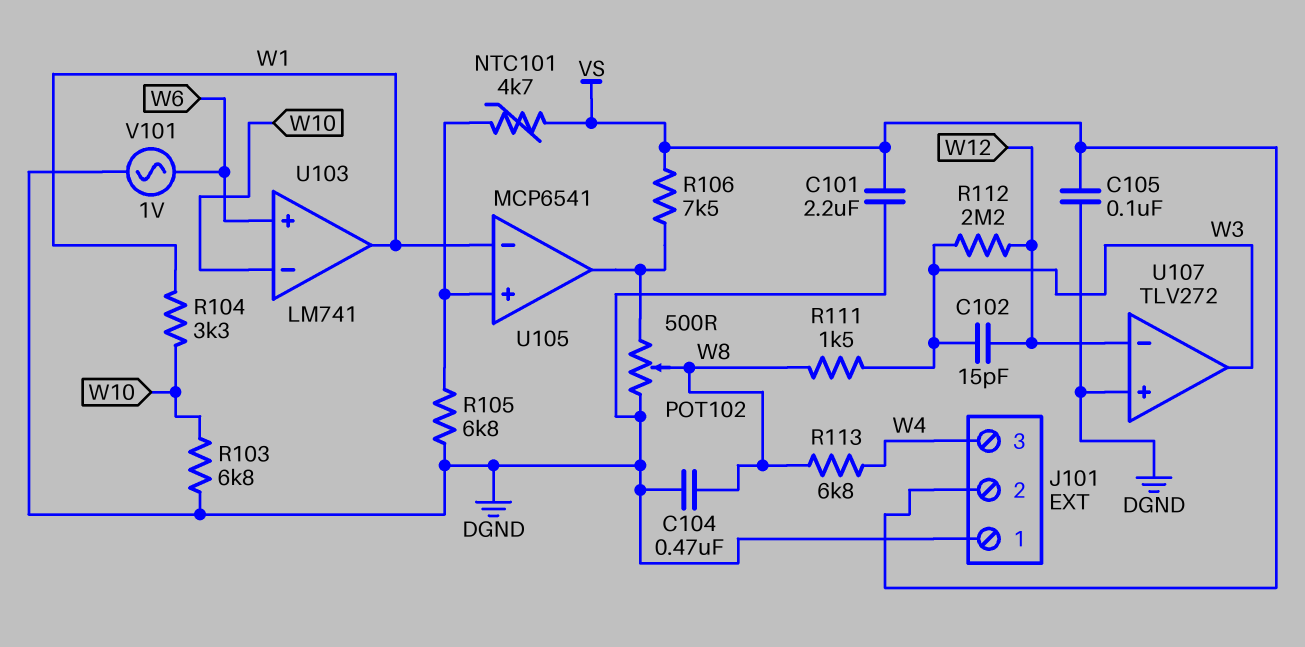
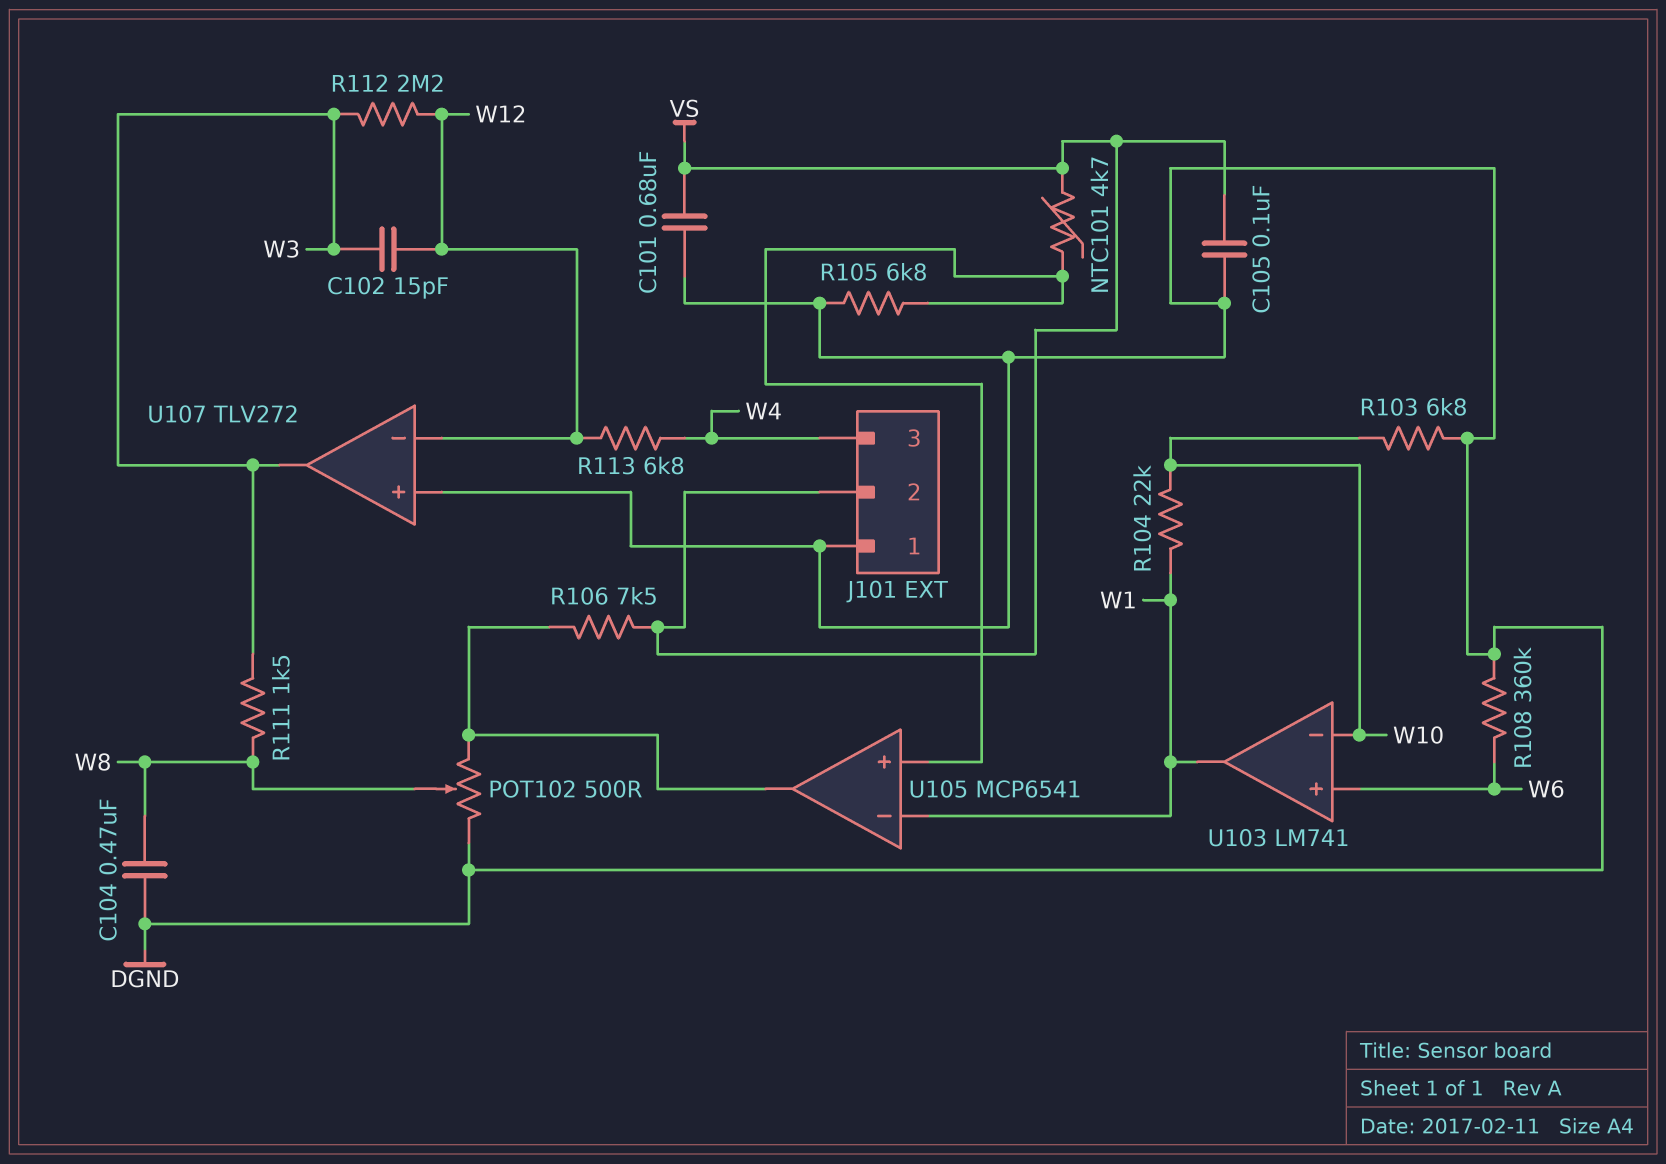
C101: 2.2uF (DGND, VS) -> 680nF (DGND, VS)
R104: 3.3k (W1, W10) -> 22k (W1, W10)
R108: none -> 360k (DGND, W6)
R113: 6.8k (W4, W8) -> 6.8k (W4, W12)
V101: AC 1V (DGND, W6) -> none

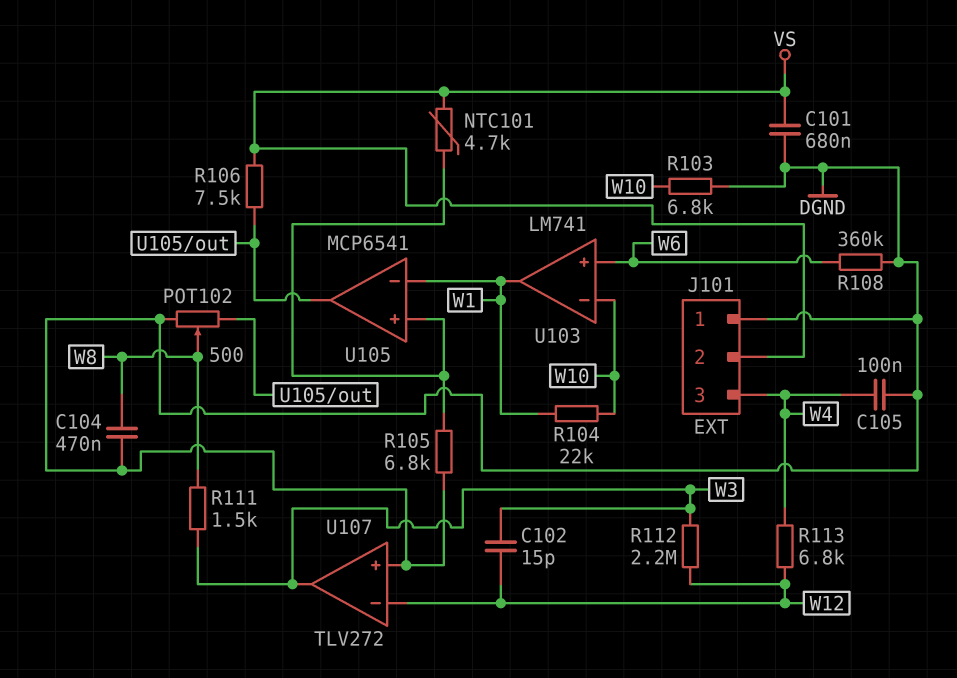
C105: 100nF (DGND, VS) -> 100nF (DGND, W4)

